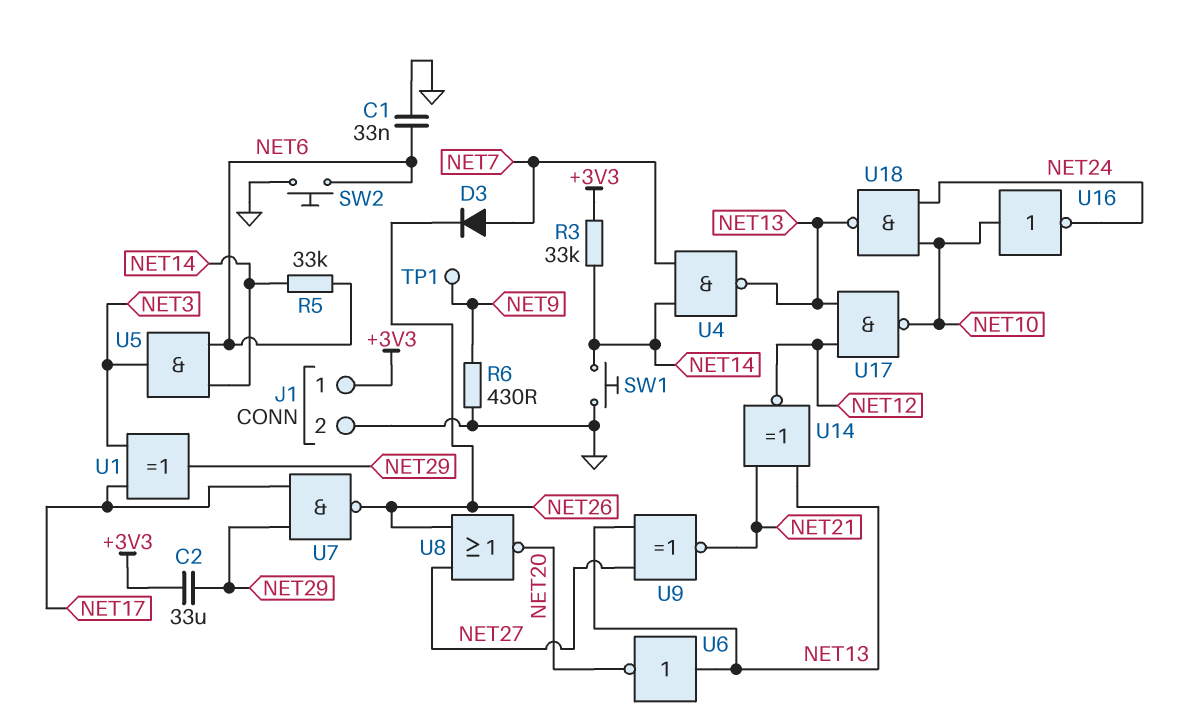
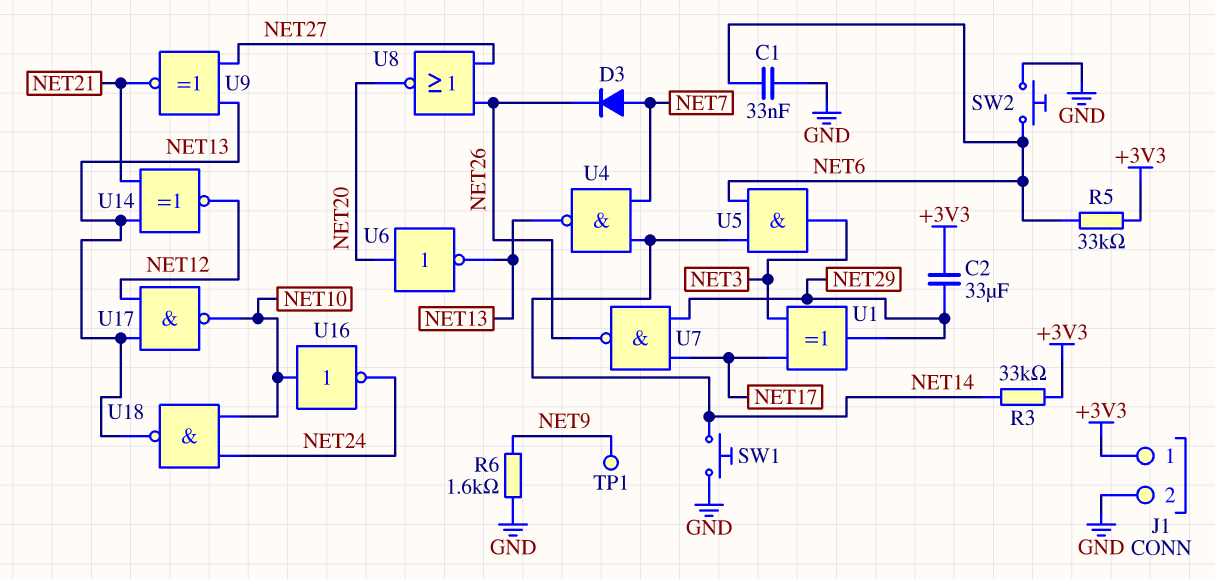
R5: 33k (NET6, NET14) -> 33k (+3V3, NET6)
R6: 430 (GND, NET9) -> 1.6k (GND, NET9)
U6: NOT (in NET13, out NET20) -> NOT (in NET20, out NET13)

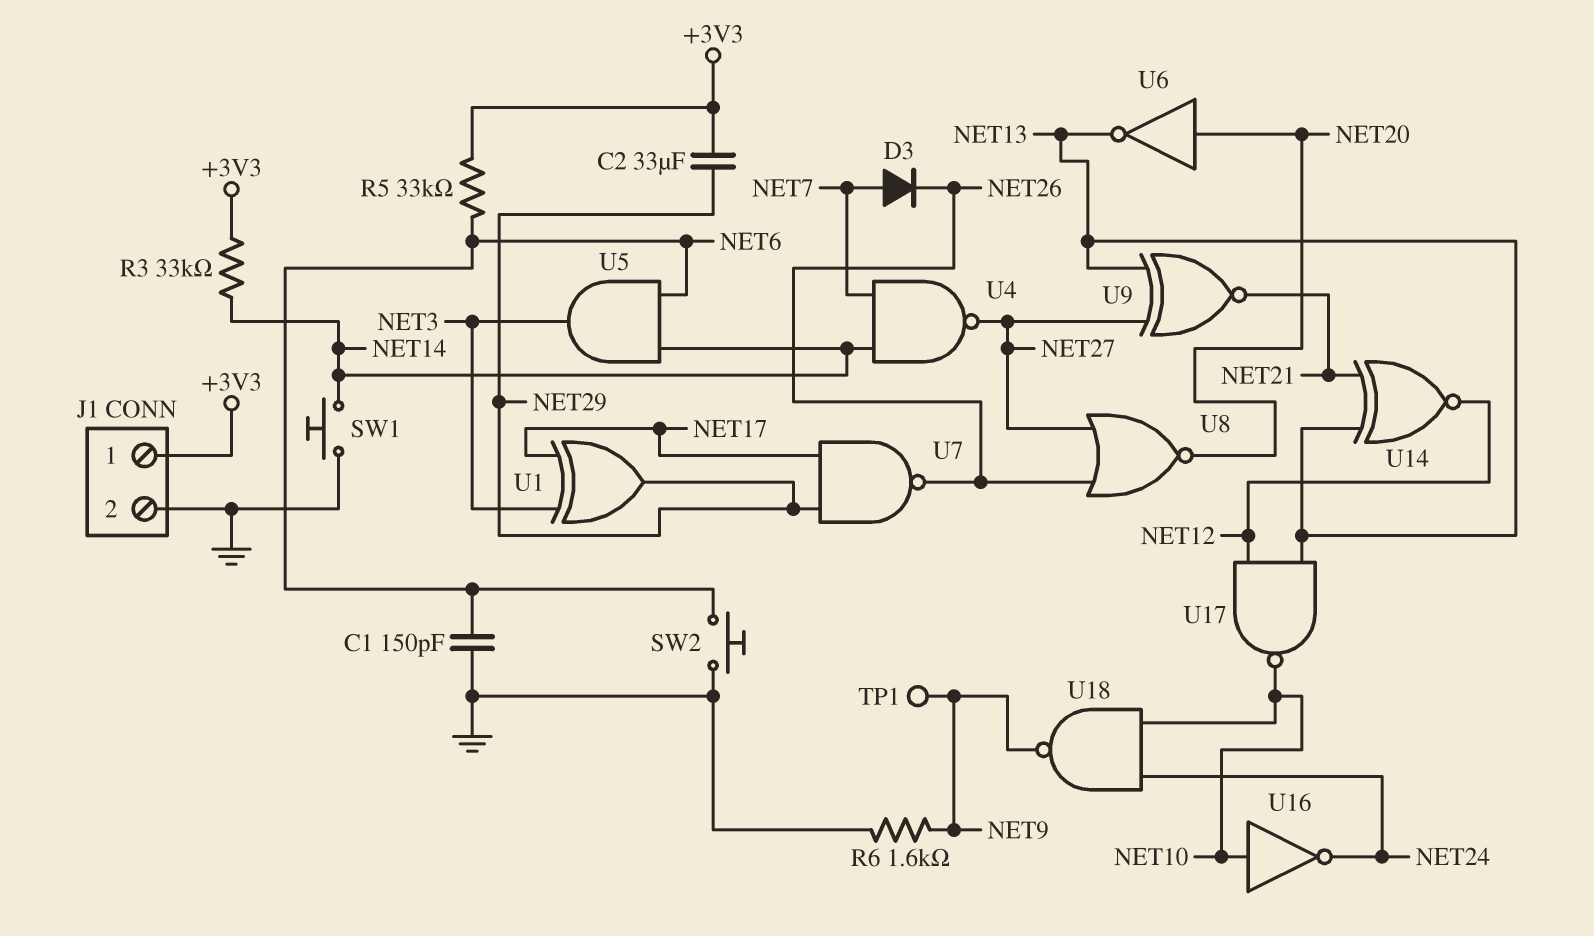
C1: 33nF (GND, NET6) -> 150pF (GND, NET6)
U4: NAND (in NET7, in NET14, out NET13) -> NAND (in NET7, in NET14, out NET27)
U18: NAND (in NET10, in NET24, out NET13) -> NAND (in NET10, in NET24, out NET9)

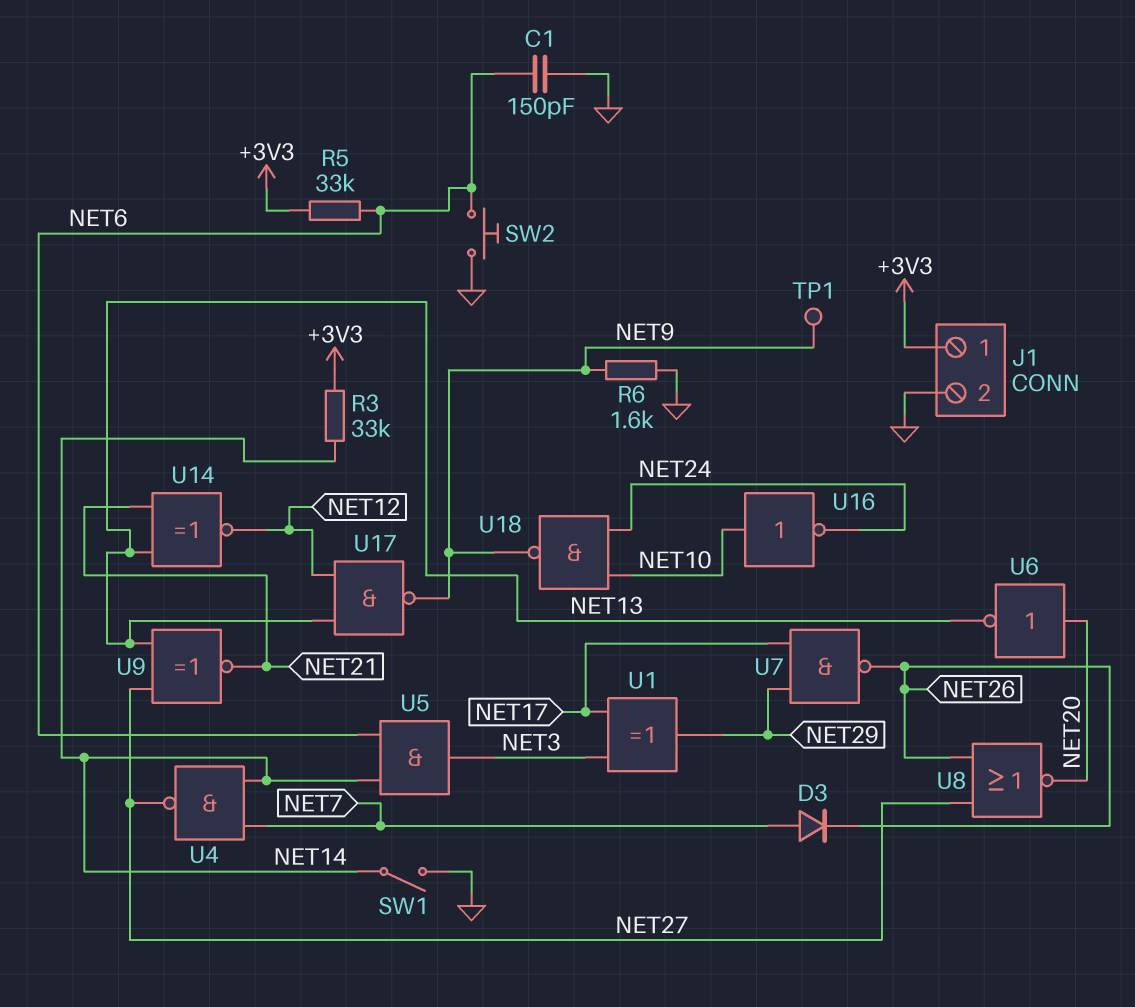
C2: 33uF (+3V3, NET29) -> none
SW1: button (GND, NET14) -> switch (GND, NET14)
U17: NAND (in NET12, in NET13, out NET10) -> NAND (in NET12, in NET13, out NET9)

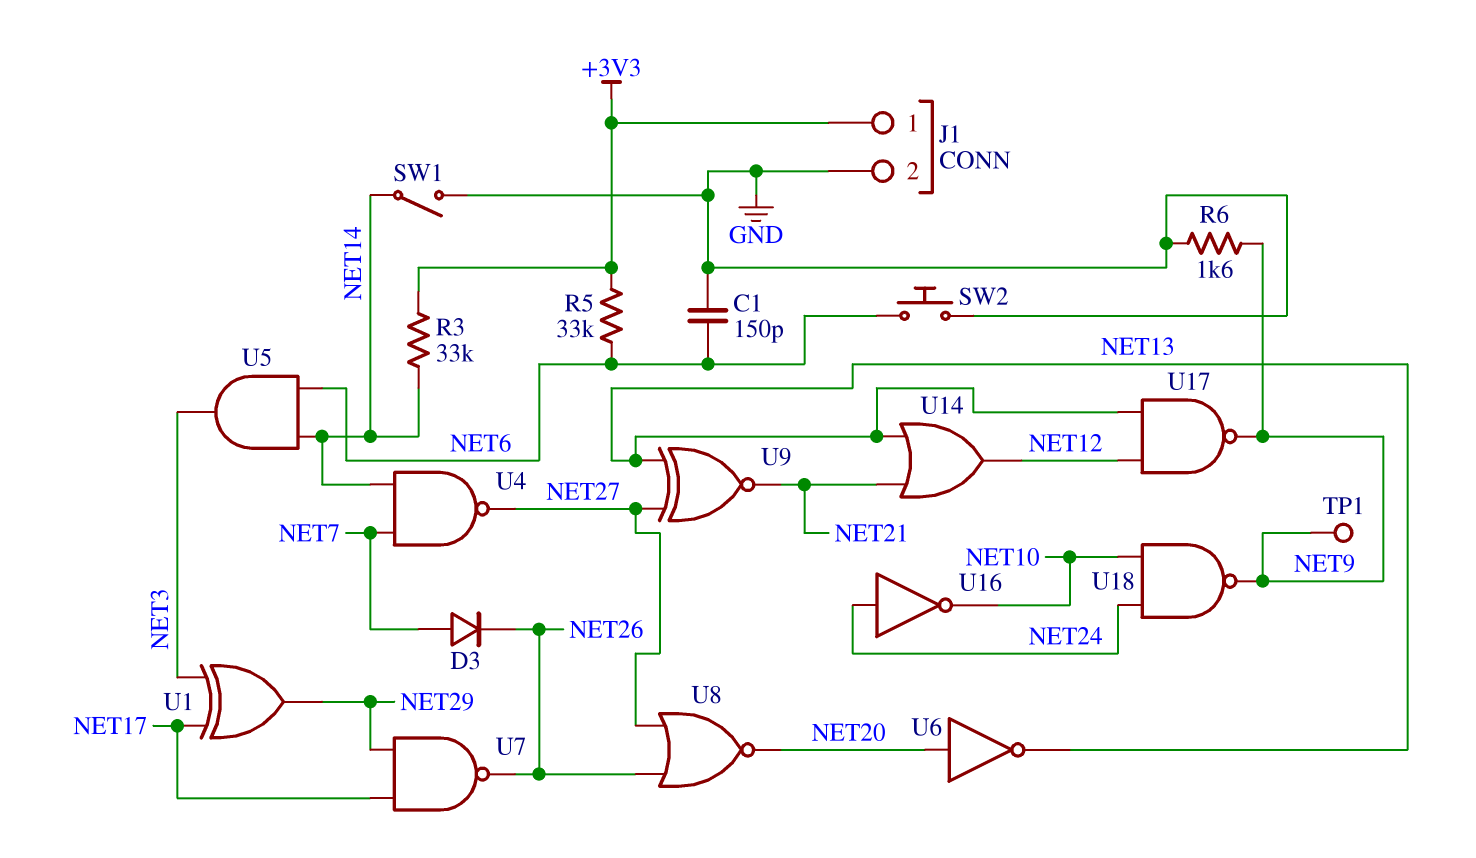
U14: XNOR (in NET13, in NET21, out NET12) -> OR (in NET13, in NET21, out NET12)
U16: NOT (in NET10, out NET24) -> NOT (in NET24, out NET10)

